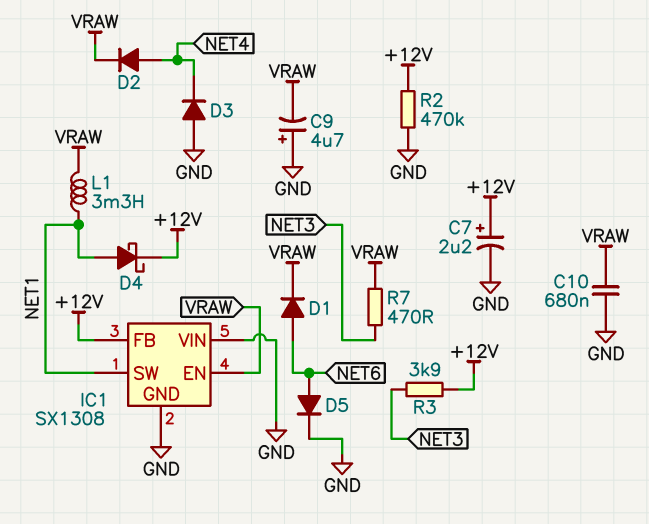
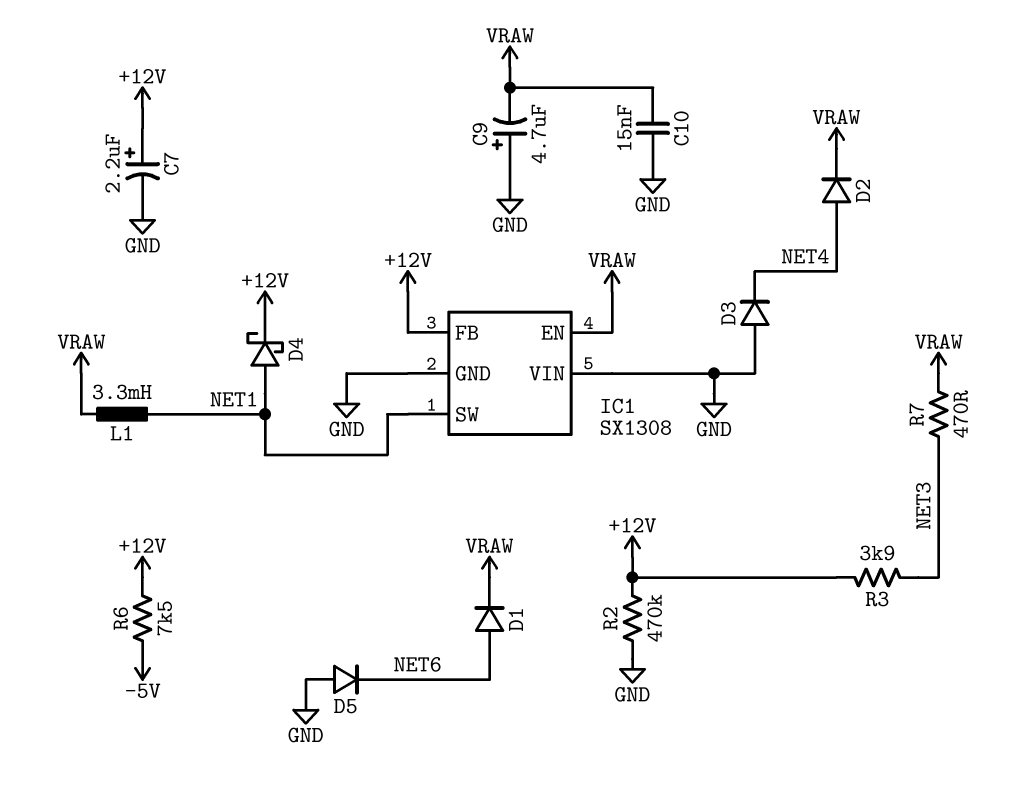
C10: 680nF (GND, VRAW) -> 15nF (GND, VRAW)
D5: diode (A NET6, K GND) -> diode (A GND, K NET6)
R6: none -> 7.5k (+12V, -5V)

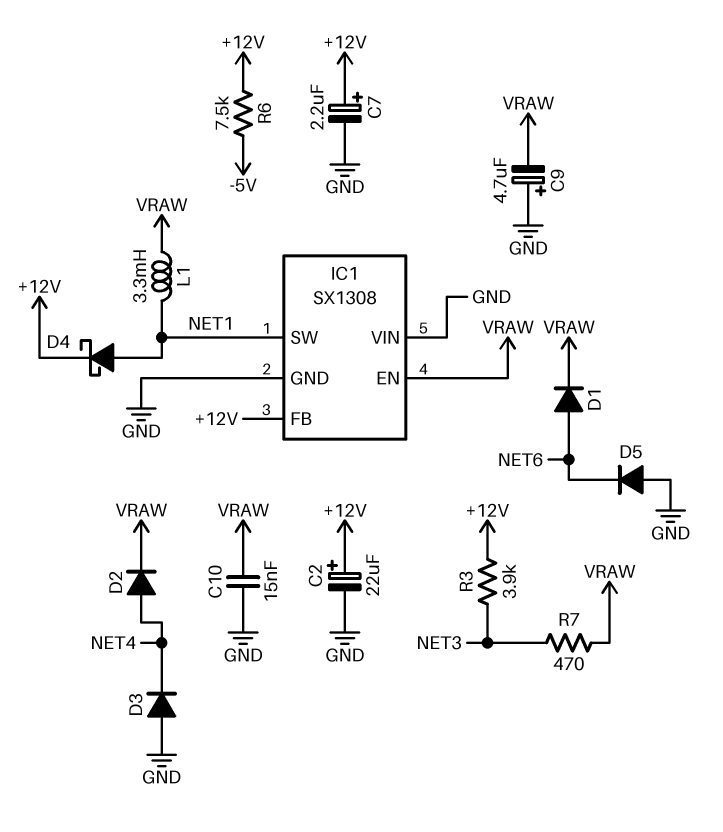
C2: none -> 22uF (plus +12V, minus GND)
R2: 470k (+12V, GND) -> none

